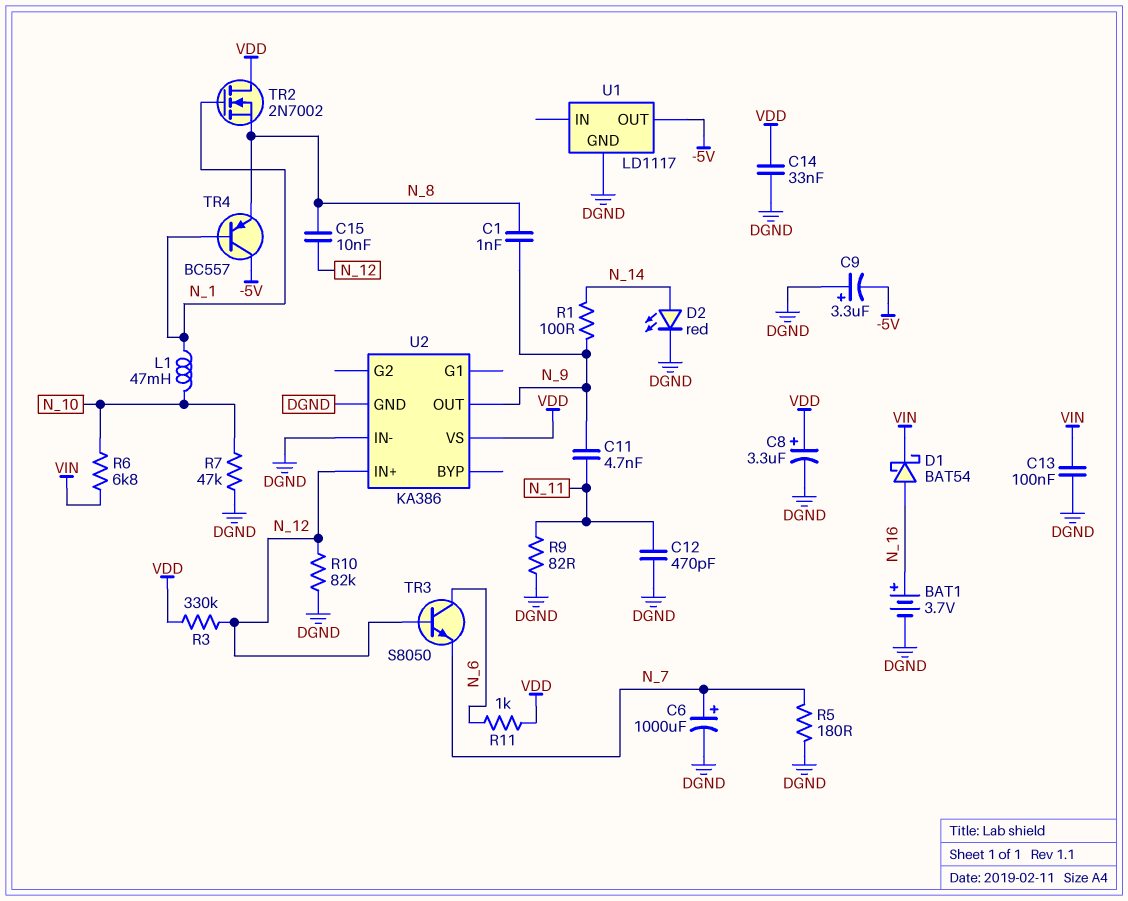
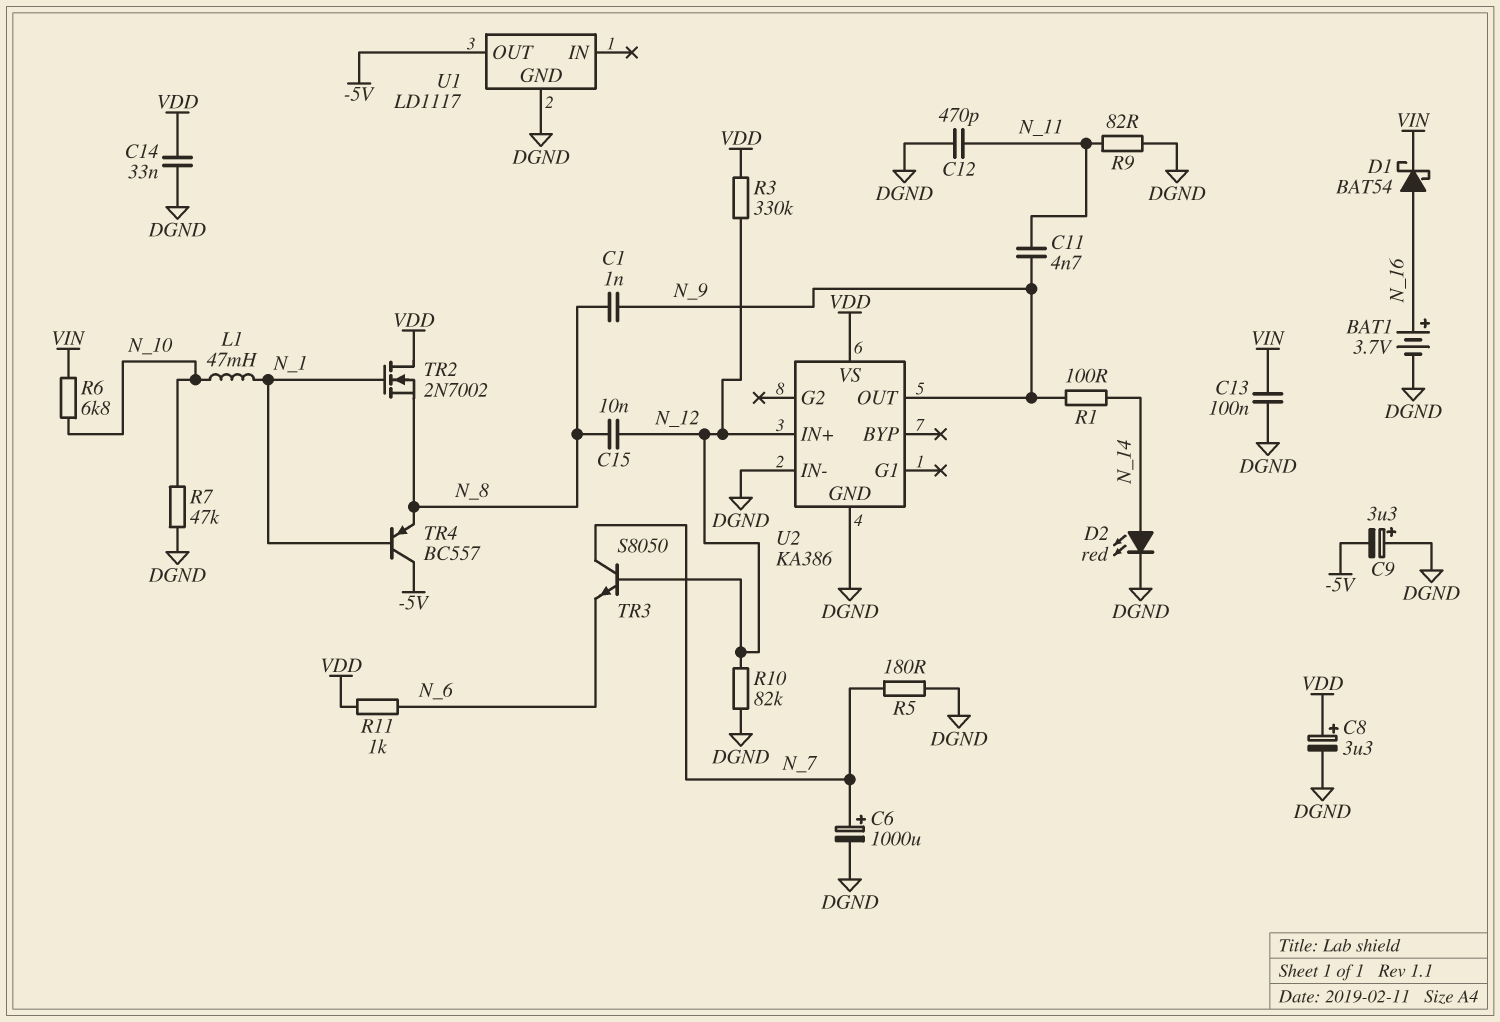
TR3: NPN S8050 (B N_12, C N_6, E N_7) -> NPN S8050 (B N_12, C N_7, E N_6)

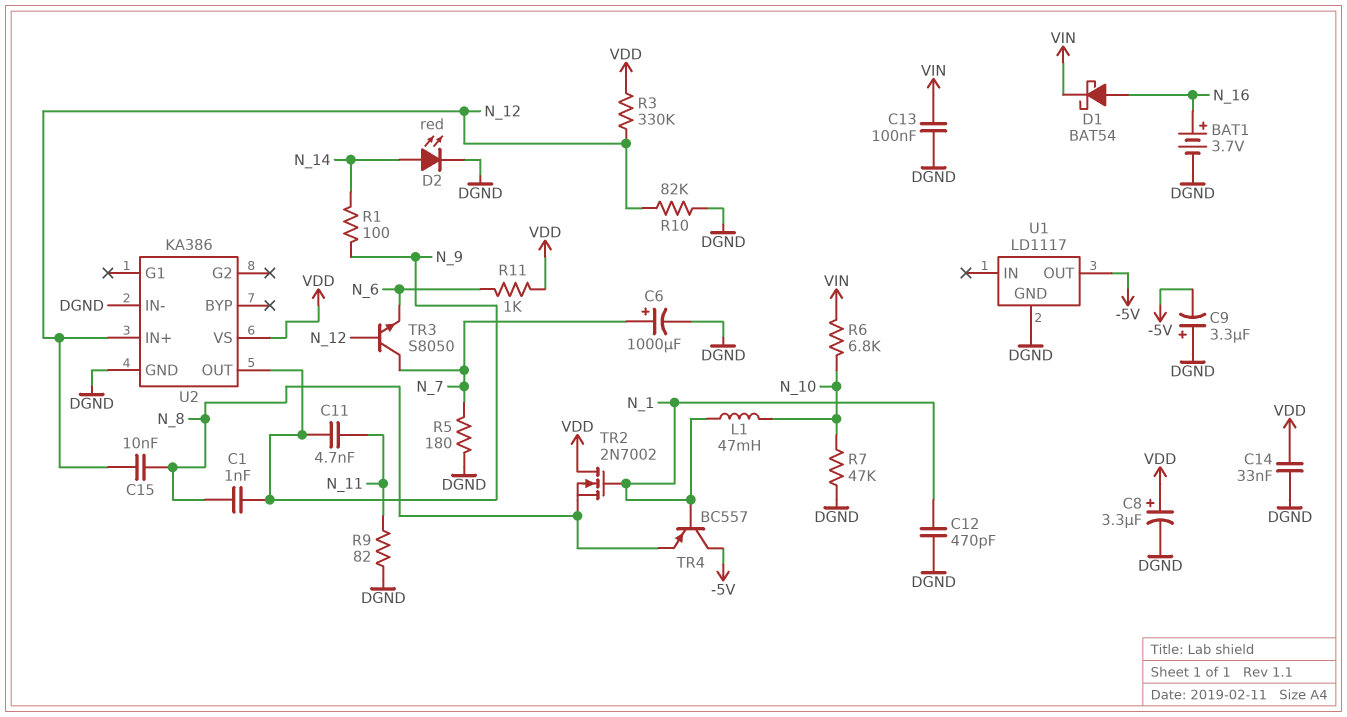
C12: 470pF (DGND, N_11) -> 470pF (DGND, N_1)

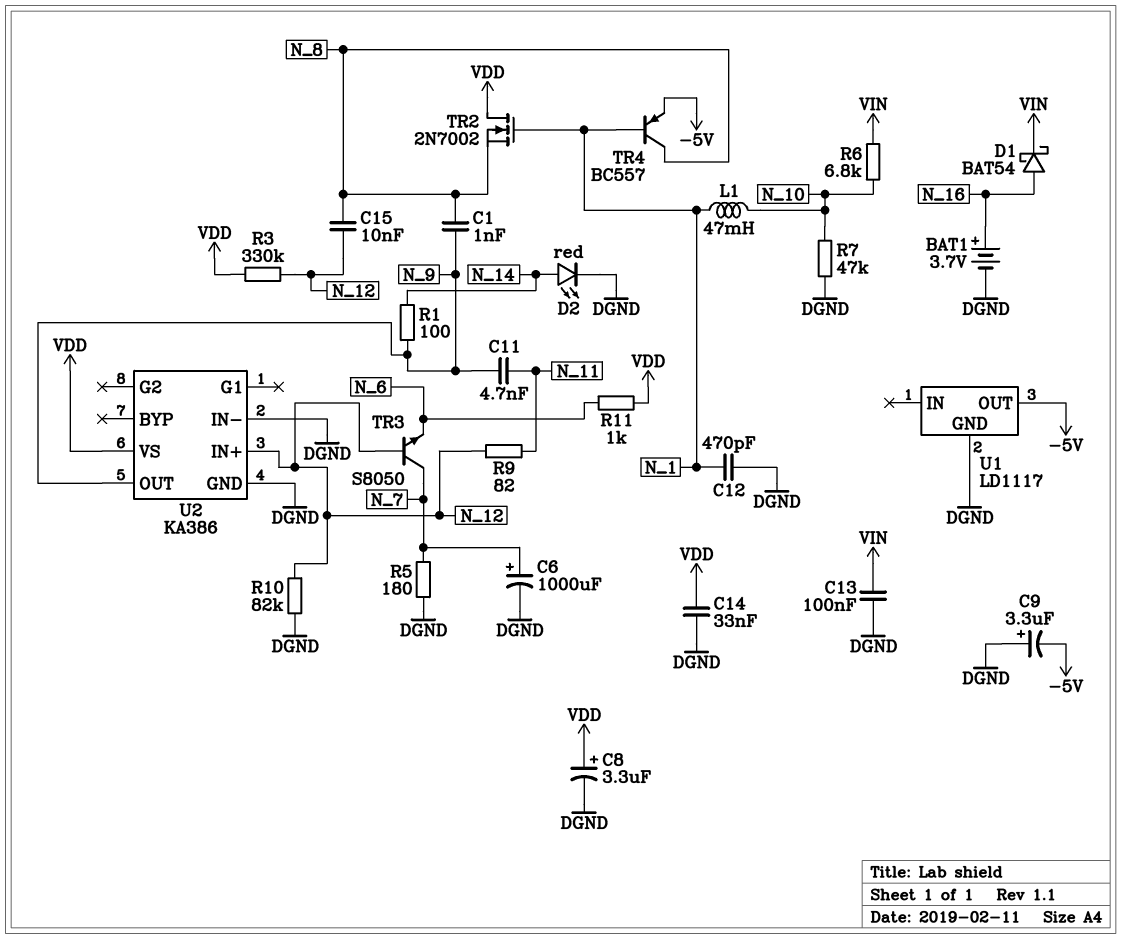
R9: 82 (DGND, N_11) -> 82 (N_11, N_12)
TR4: PNP BC557 (B N_1, C -5V, E N_8) -> PNP BC557 (B N_1, C N_8, E -5V)

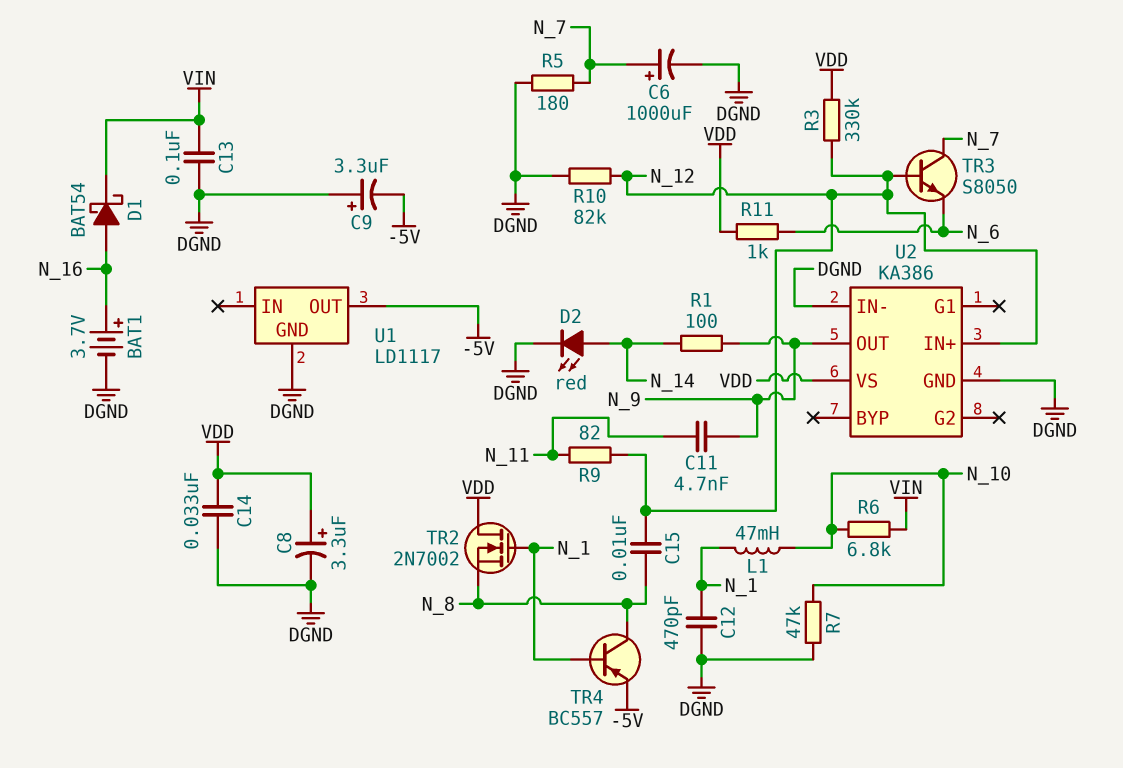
C1: 1nF (N_8, N_9) -> none

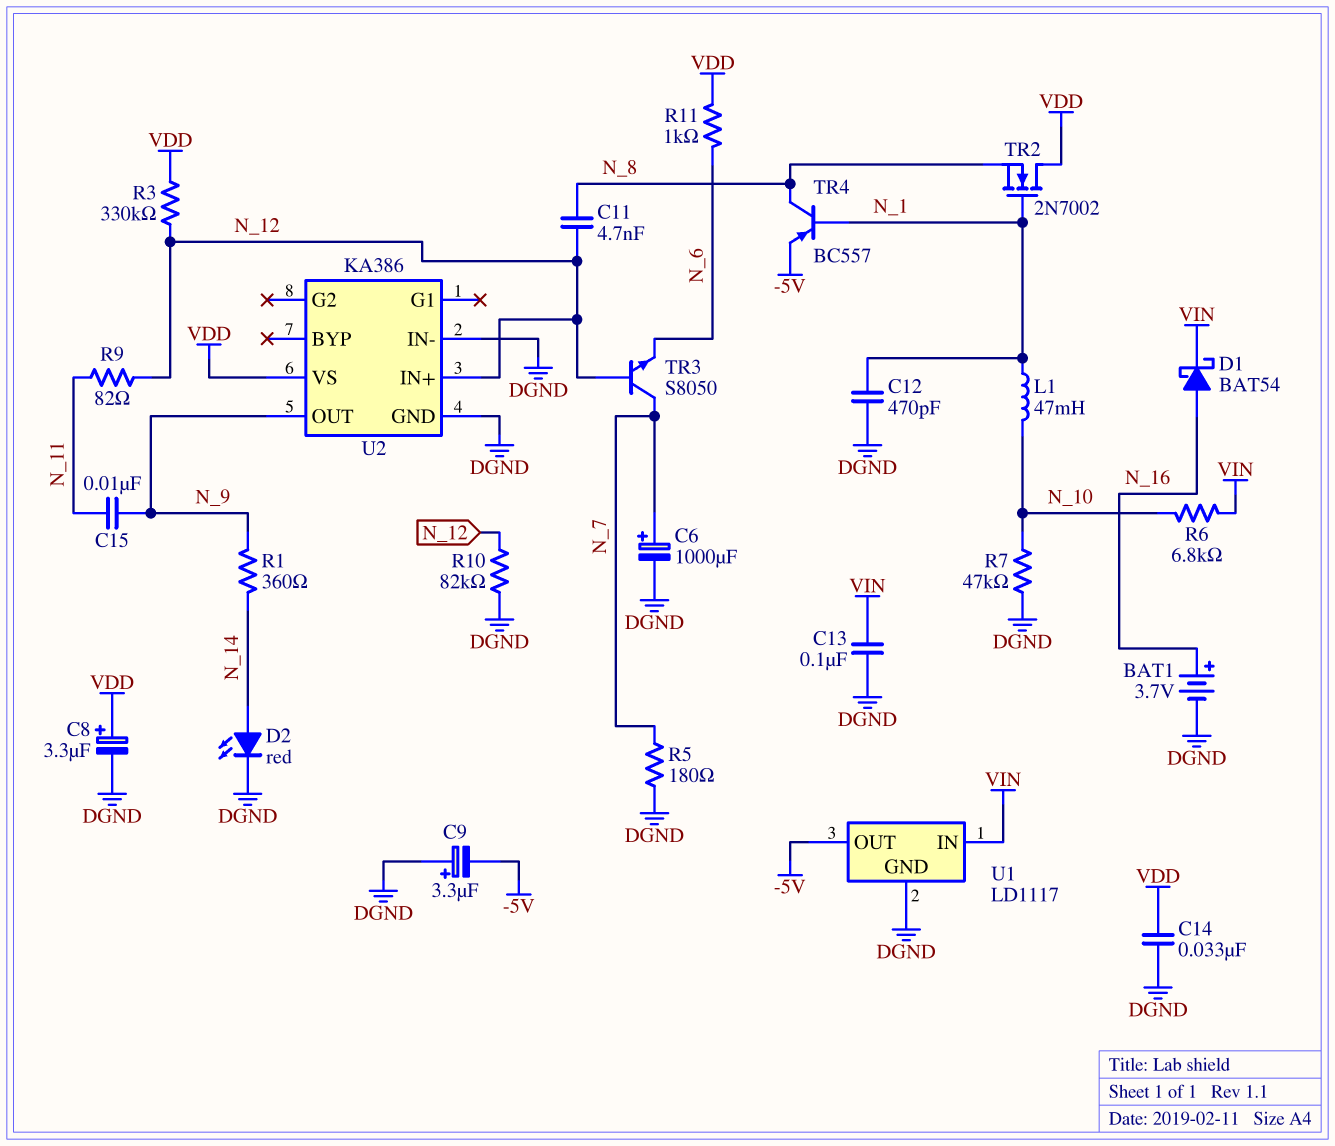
C11: 4.7nF (N_9, N_11) -> 4.7nF (N_8, N_12)
C15: 10nF (N_8, N_12) -> 10nF (N_9, N_11)
R1: 100 (N_9, N_14) -> 360 (N_9, N_14)
U1 pin IN: none -> VIN

